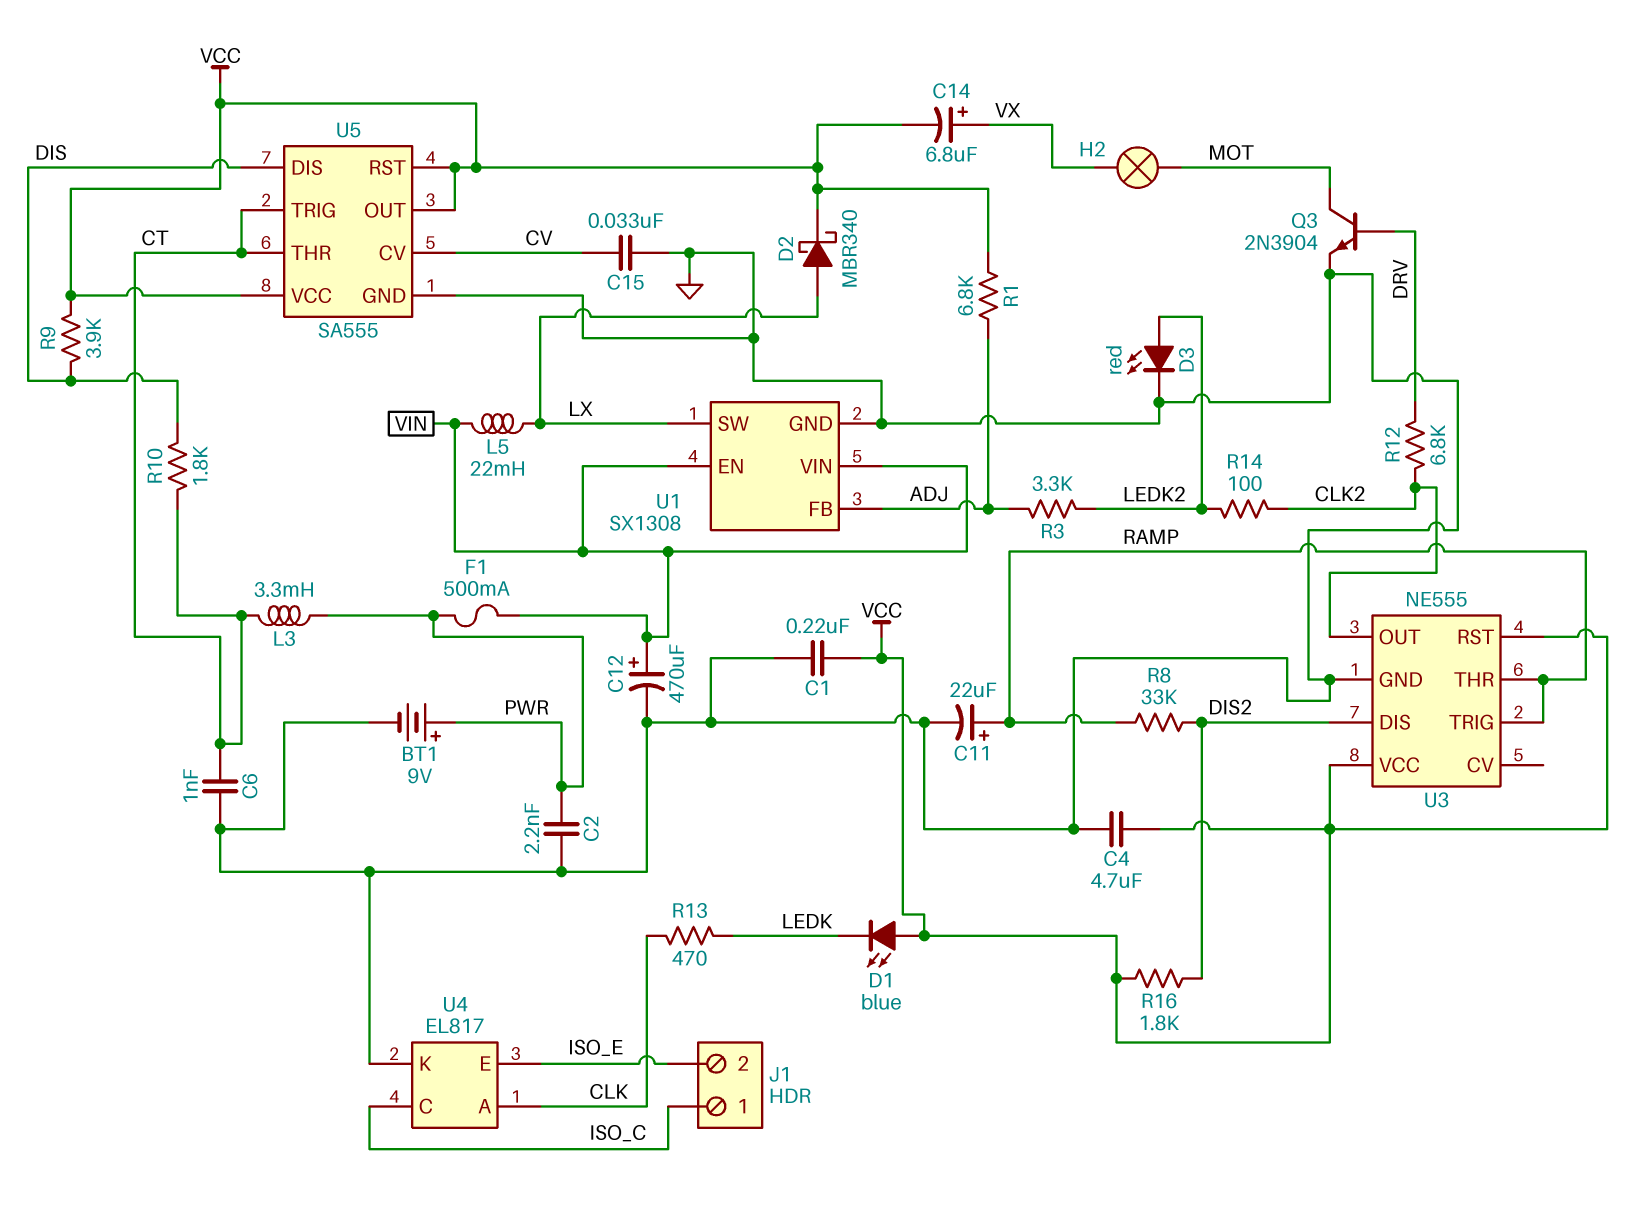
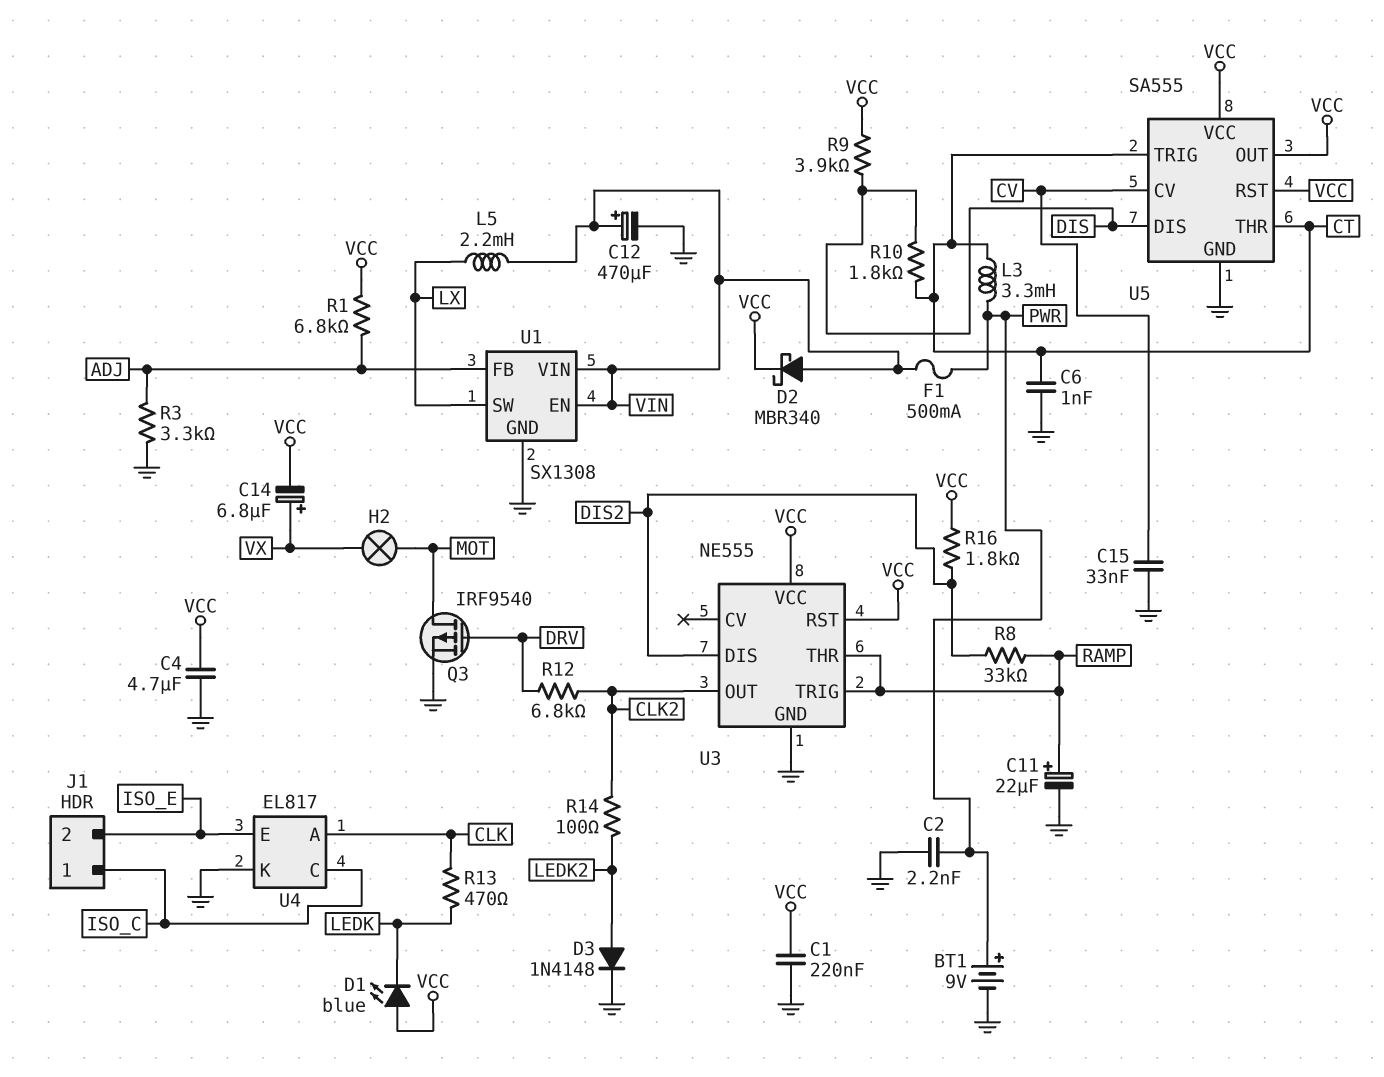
D2: schottky MBR340 (A LX, K VCC) -> schottky MBR340 (A VIN, K VCC)
D3: LED red (A LEDK2, K GND) -> diode 1N4148 (A LEDK2, K GND)
L5: 22mH (LX, VIN) -> 2.2mH (LX, VIN)
Q3: NPN 2N3904 (B DRV, C MOT, E GND) -> PMOS IRF9540 (G DRV, D MOT, S GND)
R3: 3.3k (ADJ, LEDK2) -> 3.3k (ADJ, GND)

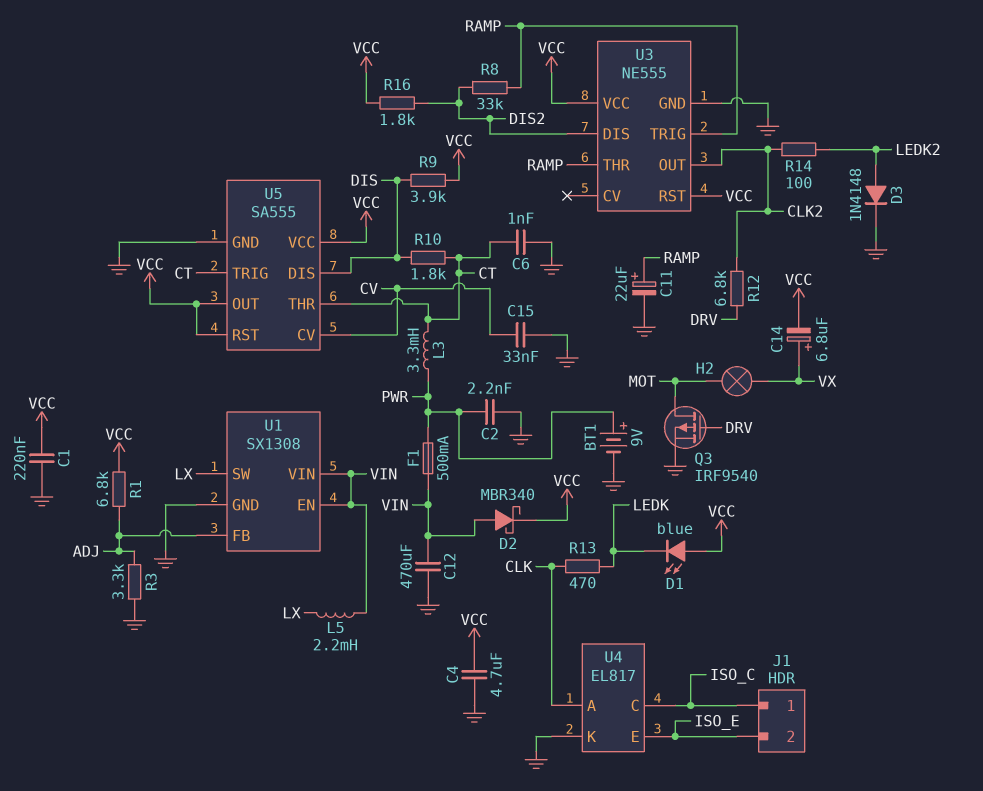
C12: 470uF (plus VIN, minus GND) -> 470uF (GND, VIN)

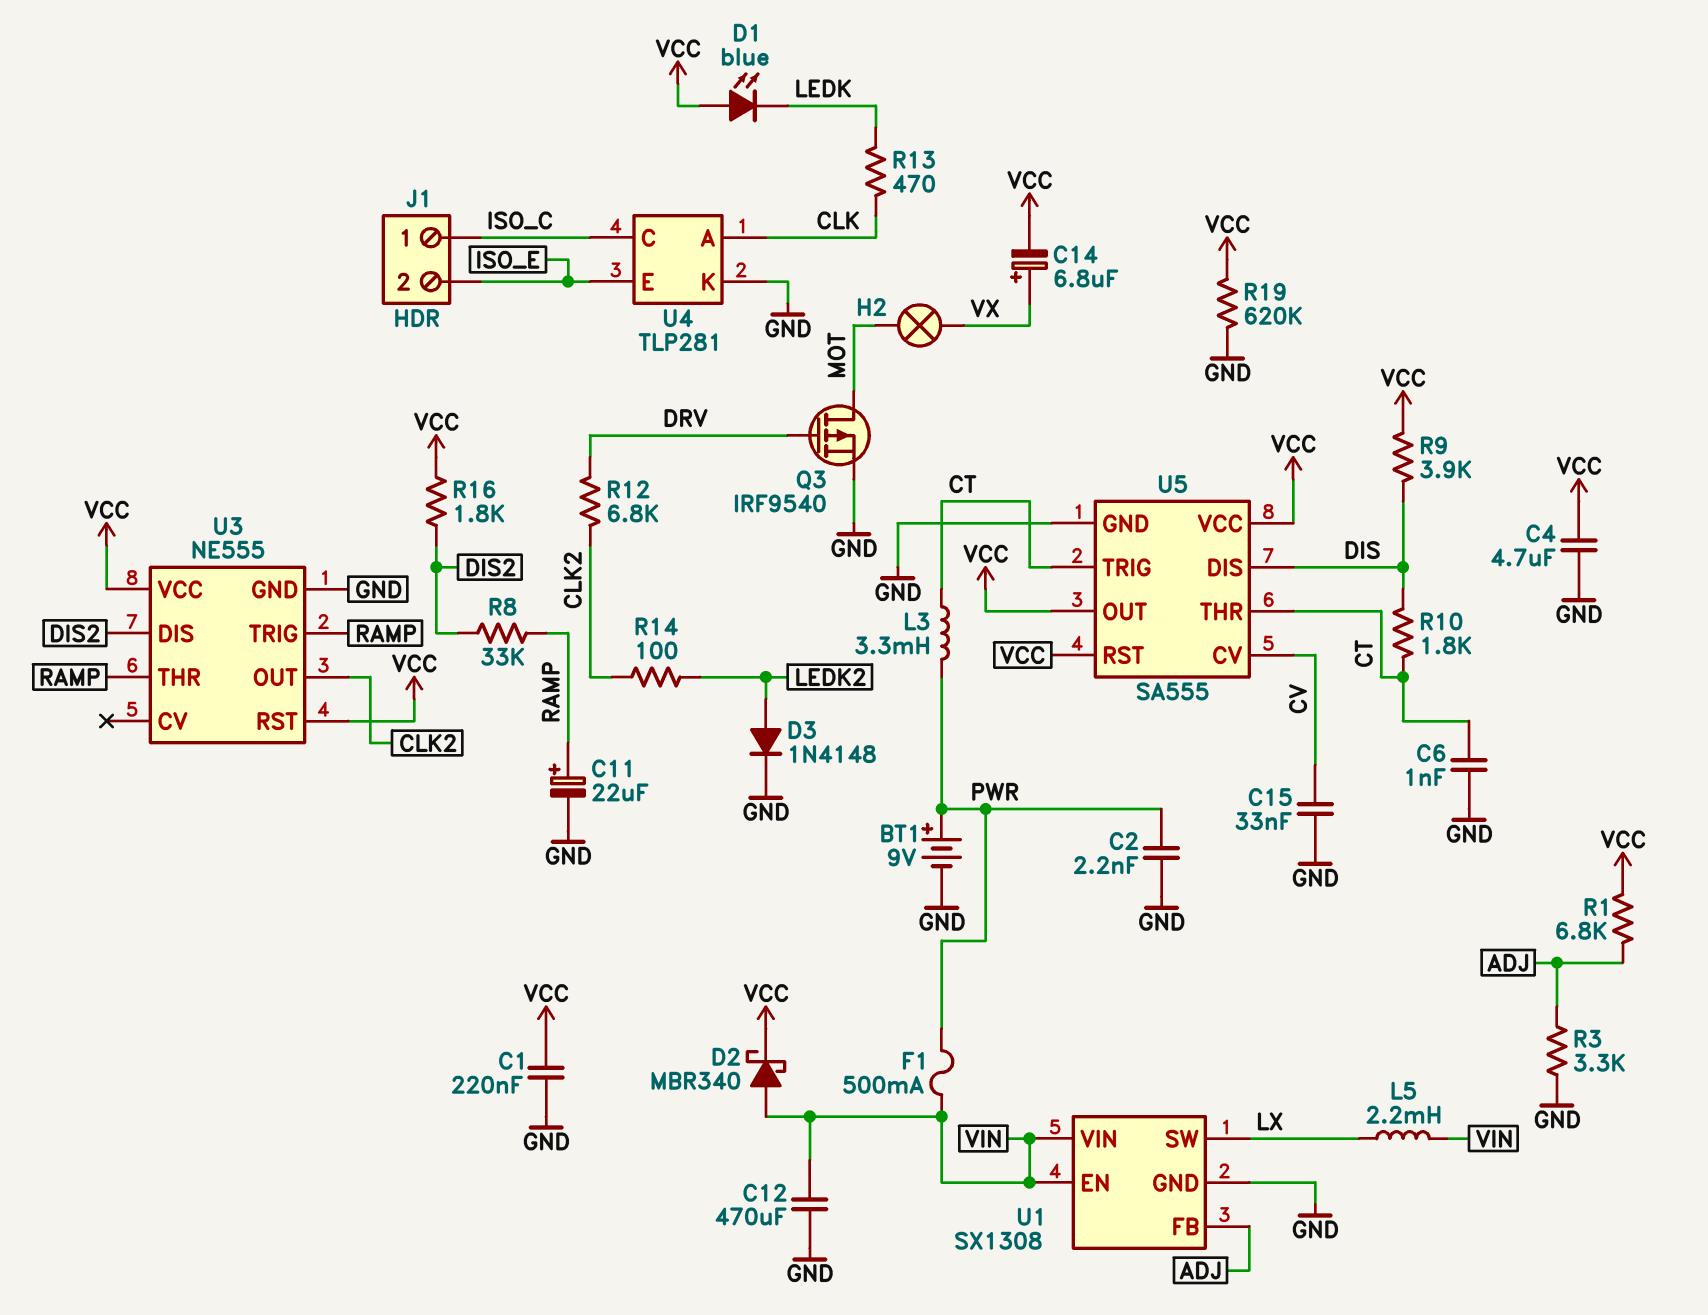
R19: none -> 620k (GND, VCC)
U4: EL817 -> TLP281

